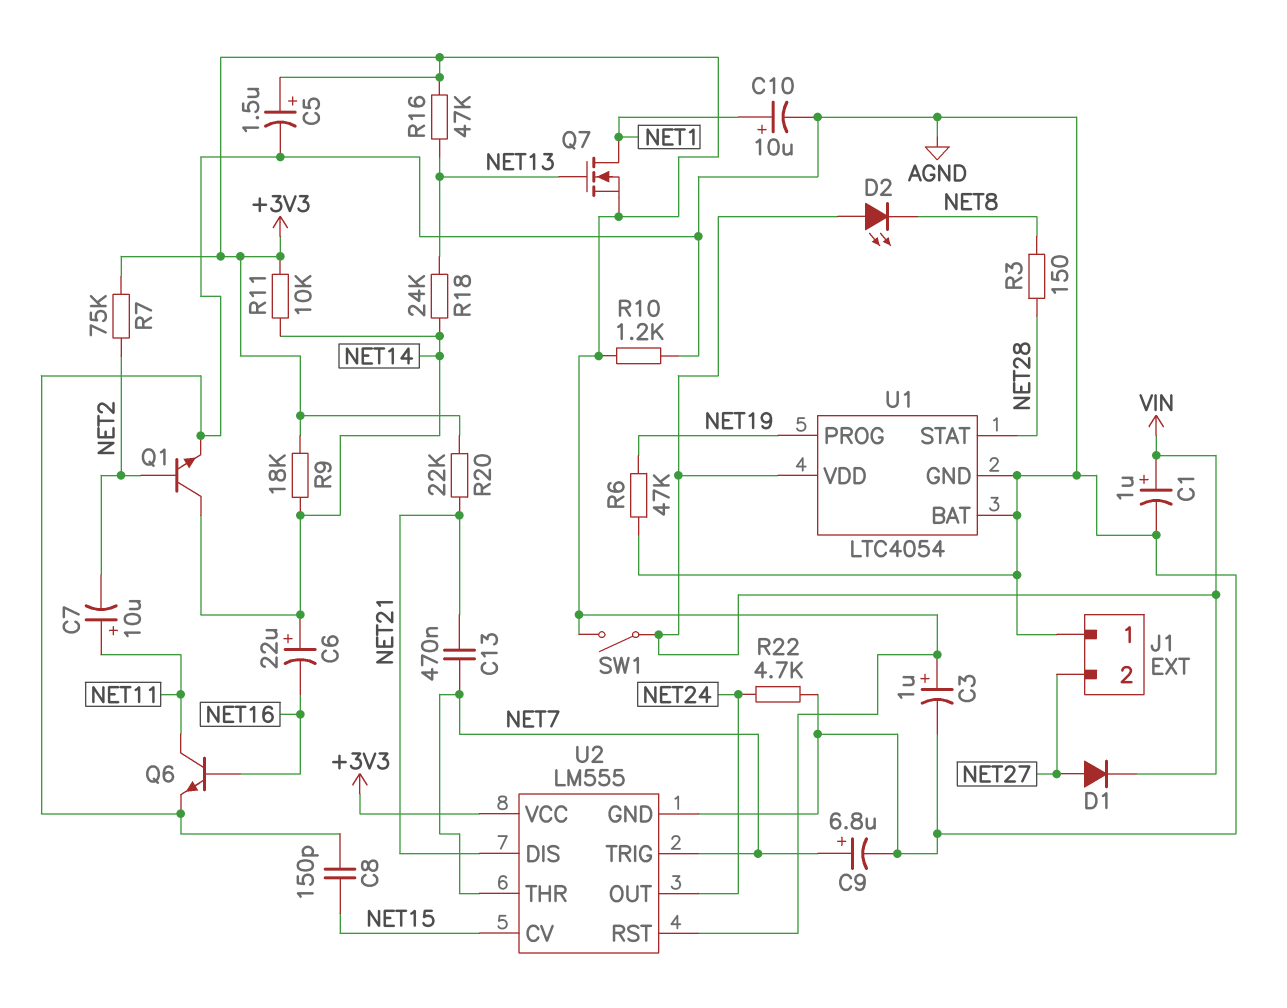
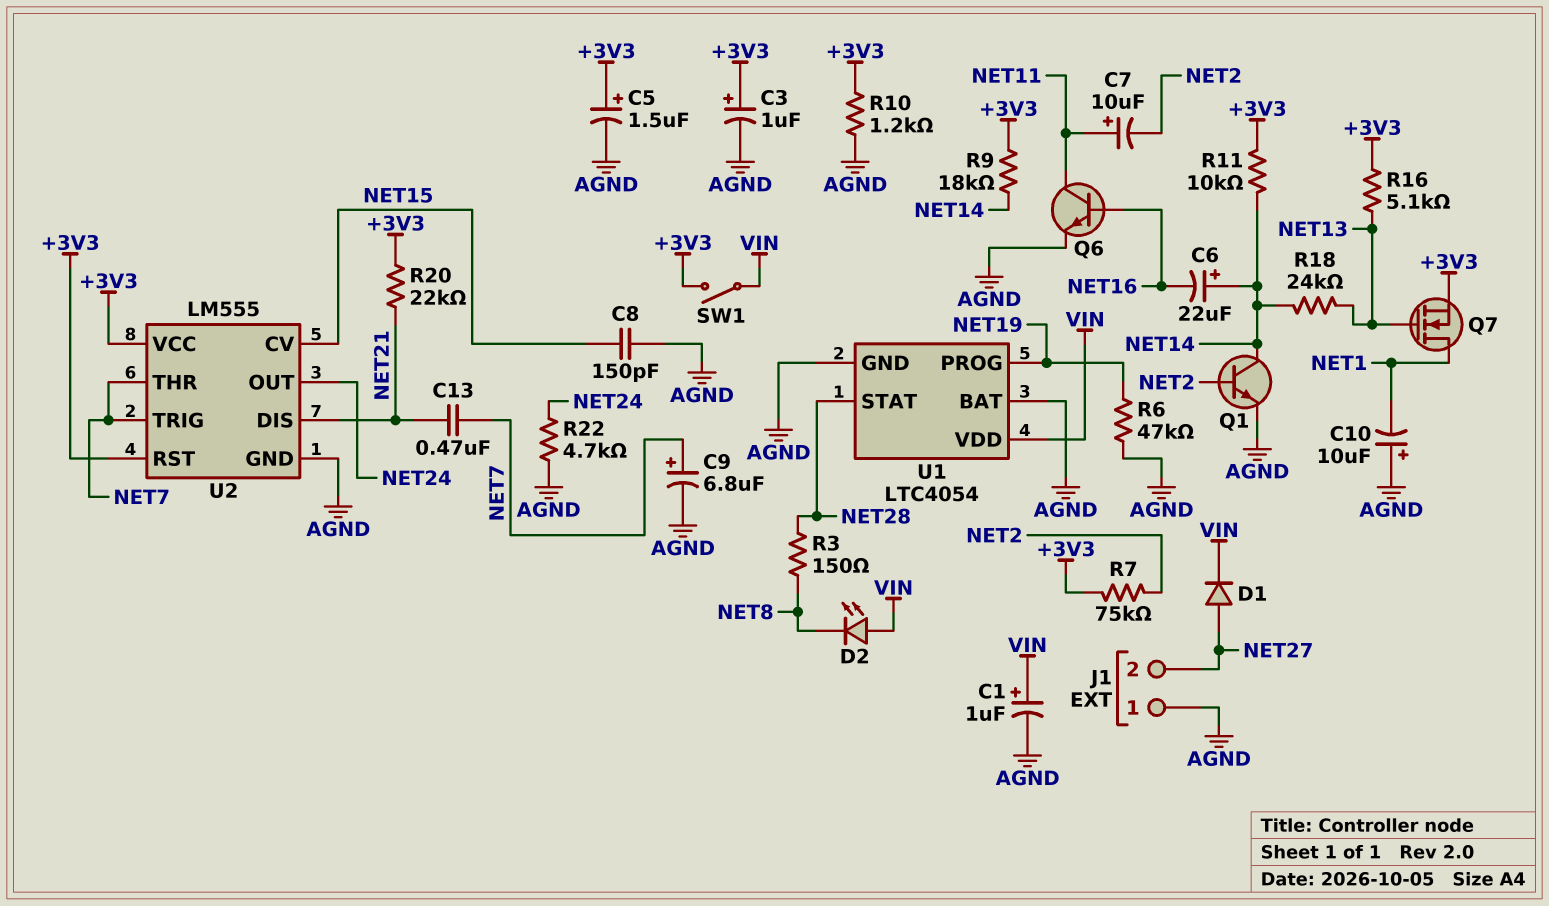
C10: 10uF (plus NET1, minus AGND) -> 10uF (plus AGND, minus NET1)
R16: 47k (+3V3, NET13) -> 5.1k (+3V3, NET13)

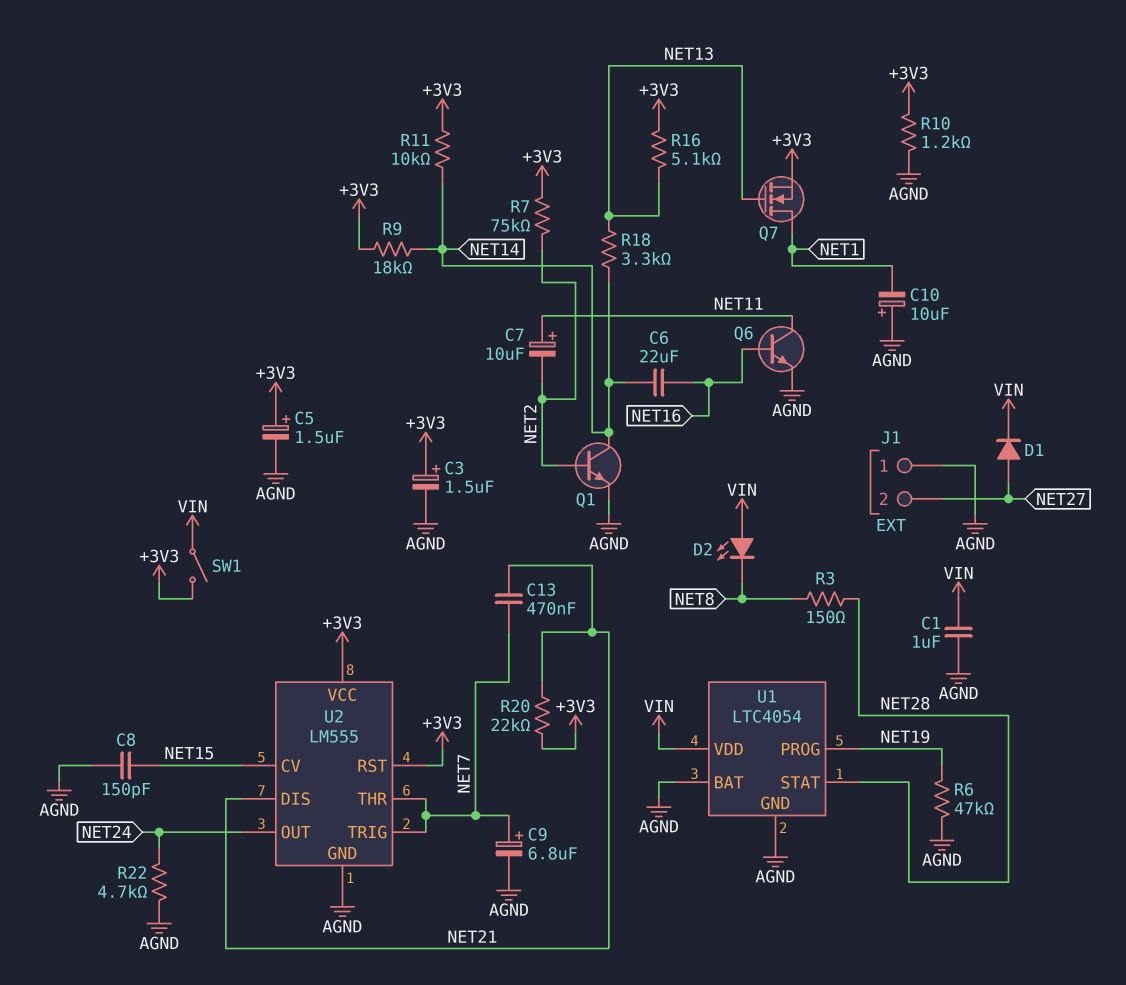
C1: 1uF (plus VIN, minus AGND) -> 1uF (AGND, VIN)
C3: 1uF (plus +3V3, minus AGND) -> 1.5uF (plus +3V3, minus AGND)
C6: 22uF (plus NET14, minus NET16) -> 22uF (NET14, NET16)
R18: 24k (NET13, NET14) -> 3.3k (NET13, NET14)

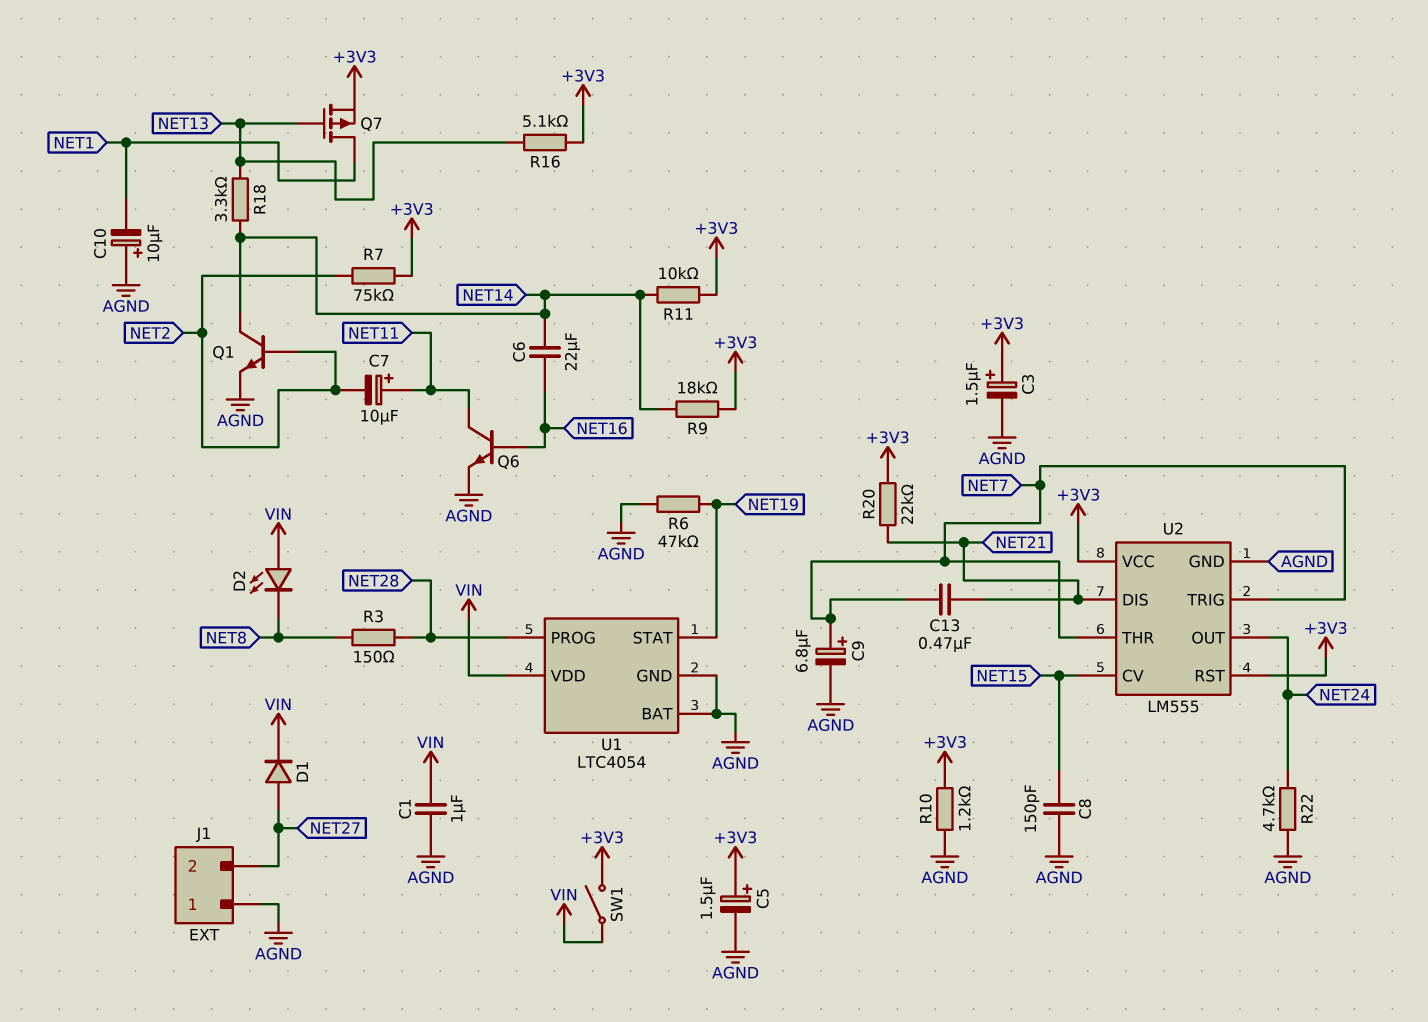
Q7: NMOS (G NET13, D NET1, S +3V3) -> PMOS (G NET13, D NET1, S +3V3)
U1 pin PROG: NET19 -> NET28
U1 pin STAT: NET28 -> NET19

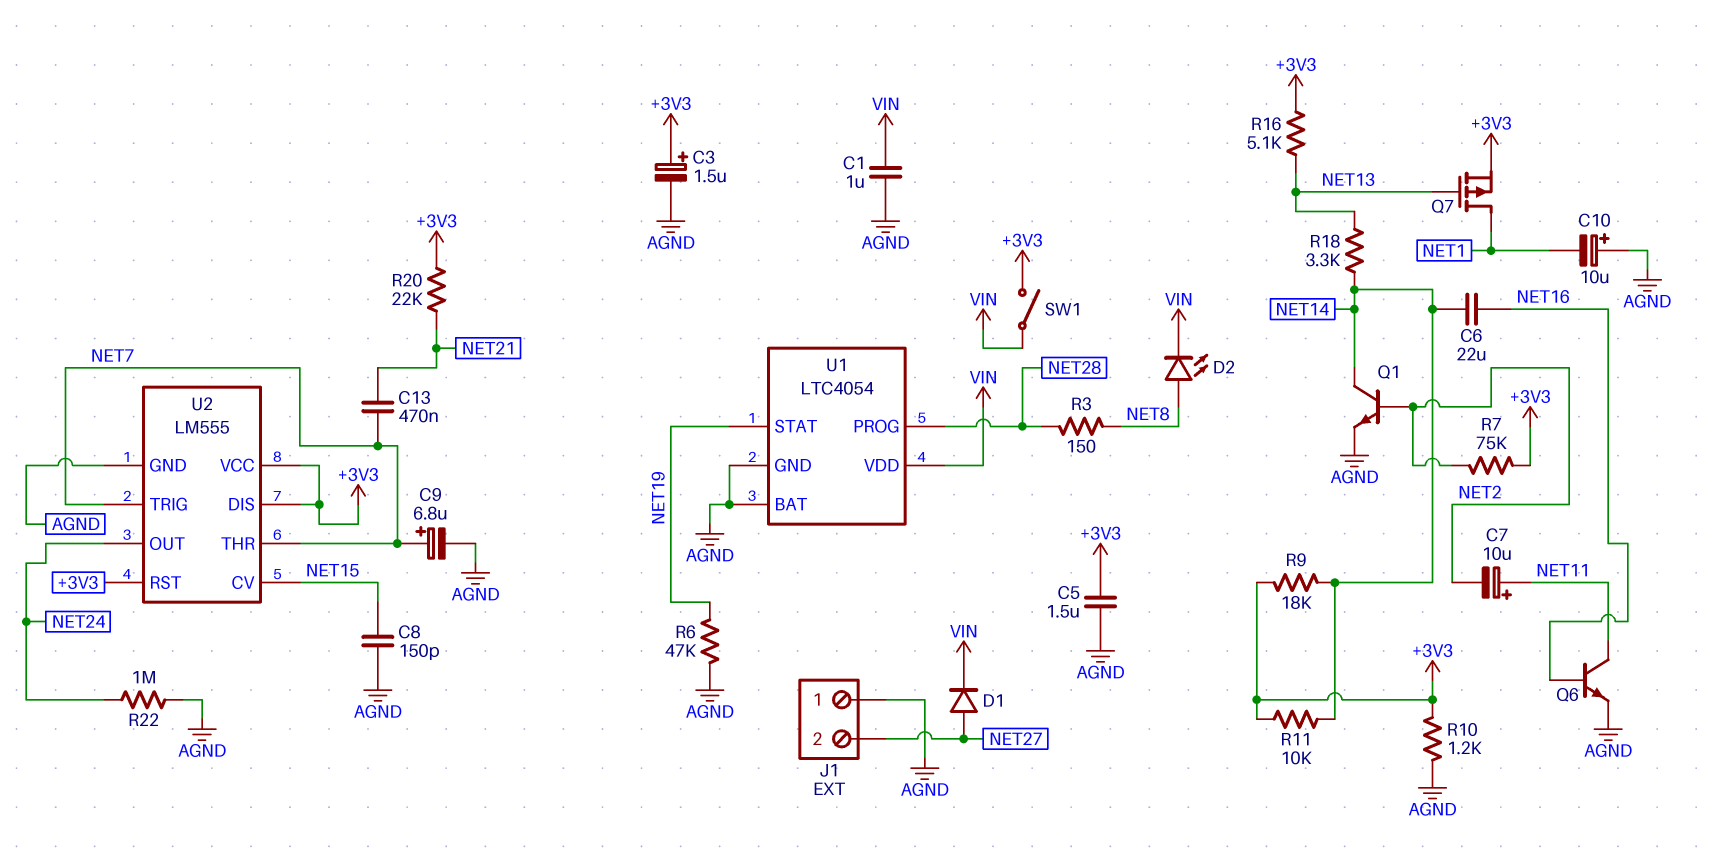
C5: 1.5uF (plus +3V3, minus AGND) -> 1.5uF (+3V3, AGND)
D2: LED (A VIN, K NET8) -> LED (A NET8, K VIN)
R22: 4.7k (AGND, NET24) -> 1M (AGND, NET24)
U2 pin DIS: NET21 -> +3V3

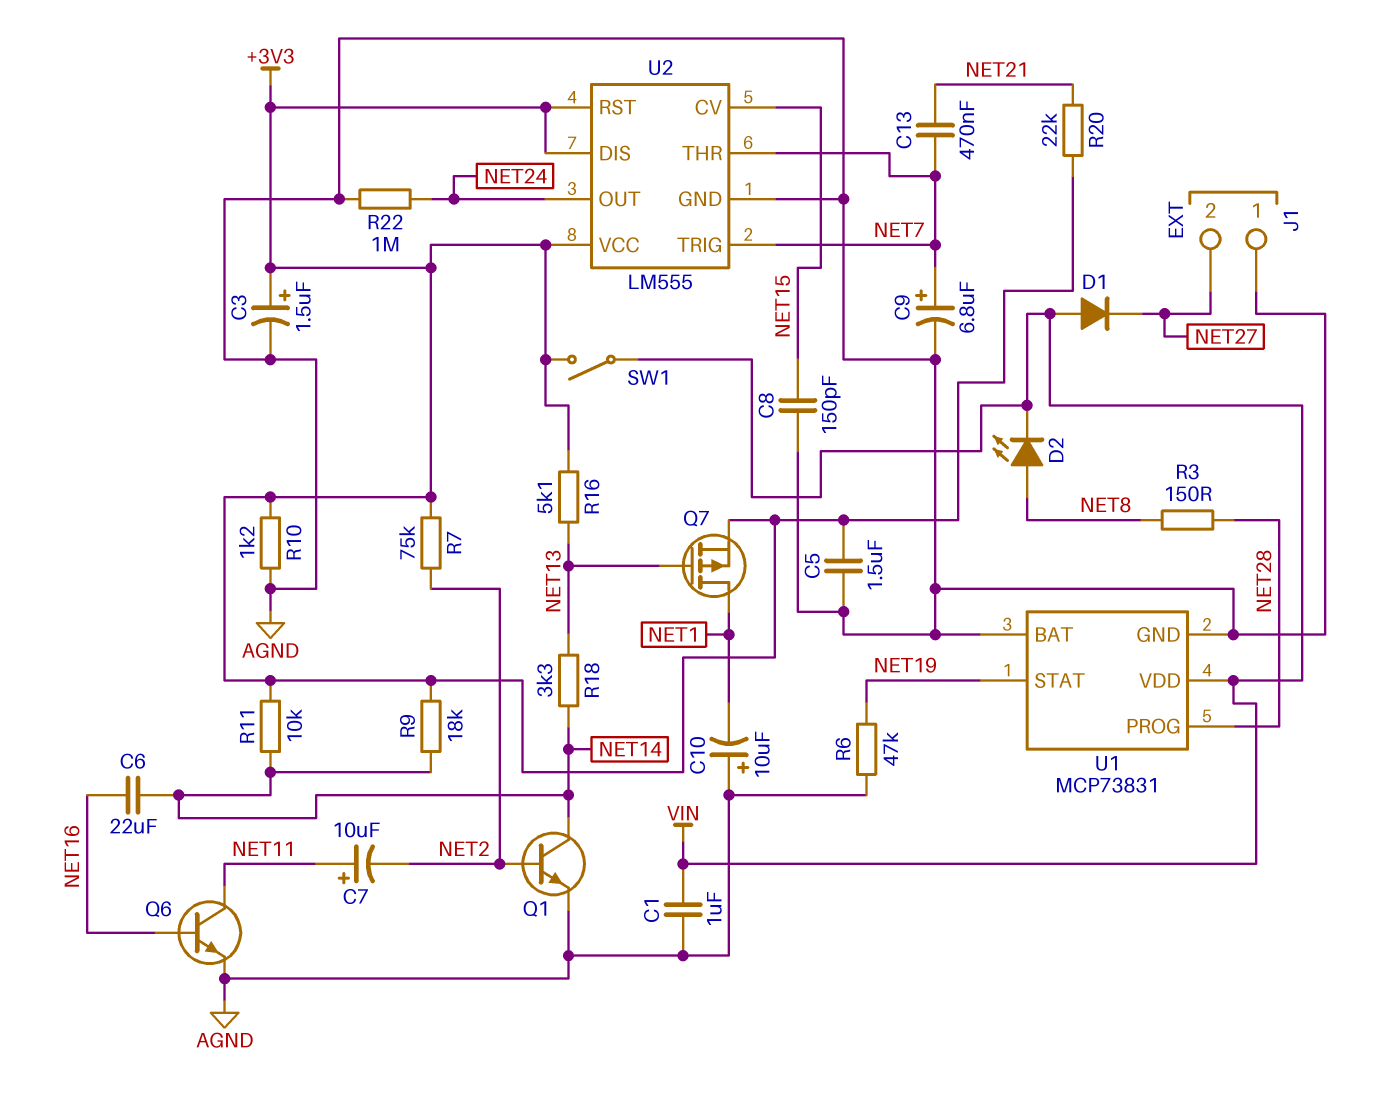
D1: diode (A NET27, K VIN) -> diode (A VIN, K NET27)
U1: LTC4054 -> MCP73831

